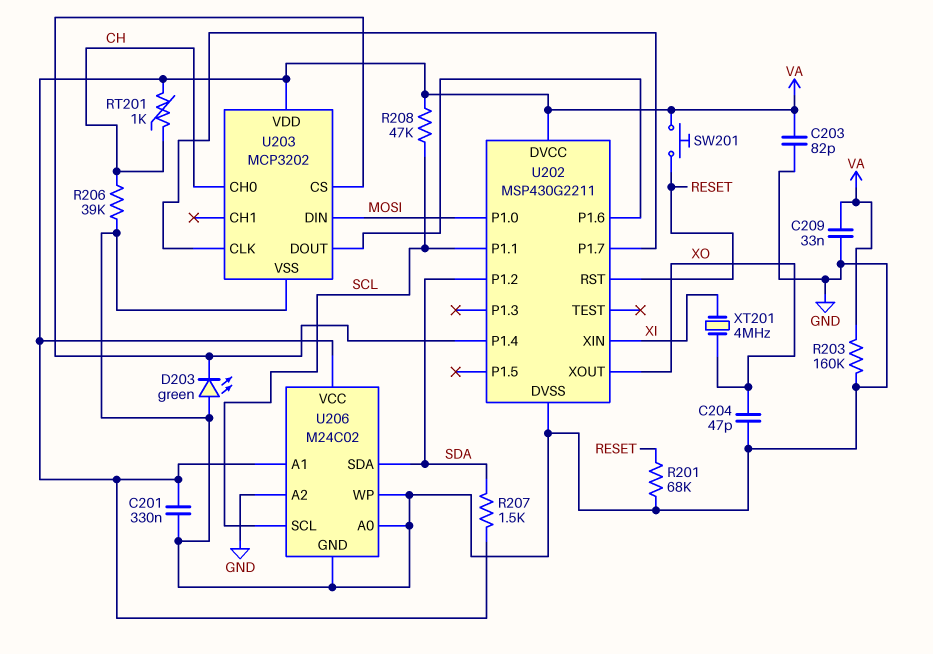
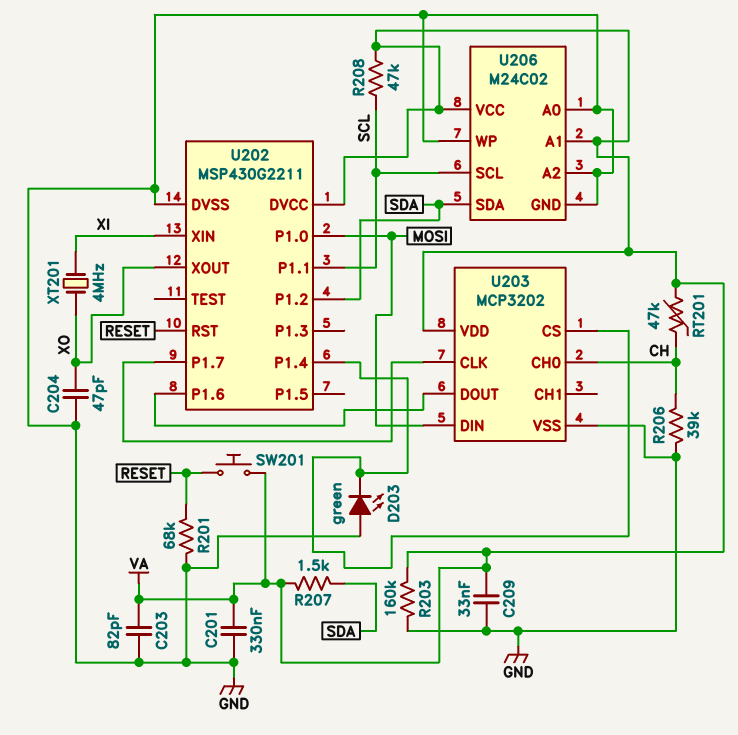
RT201: 1k (CH, VA) -> 47k (CH, VA)

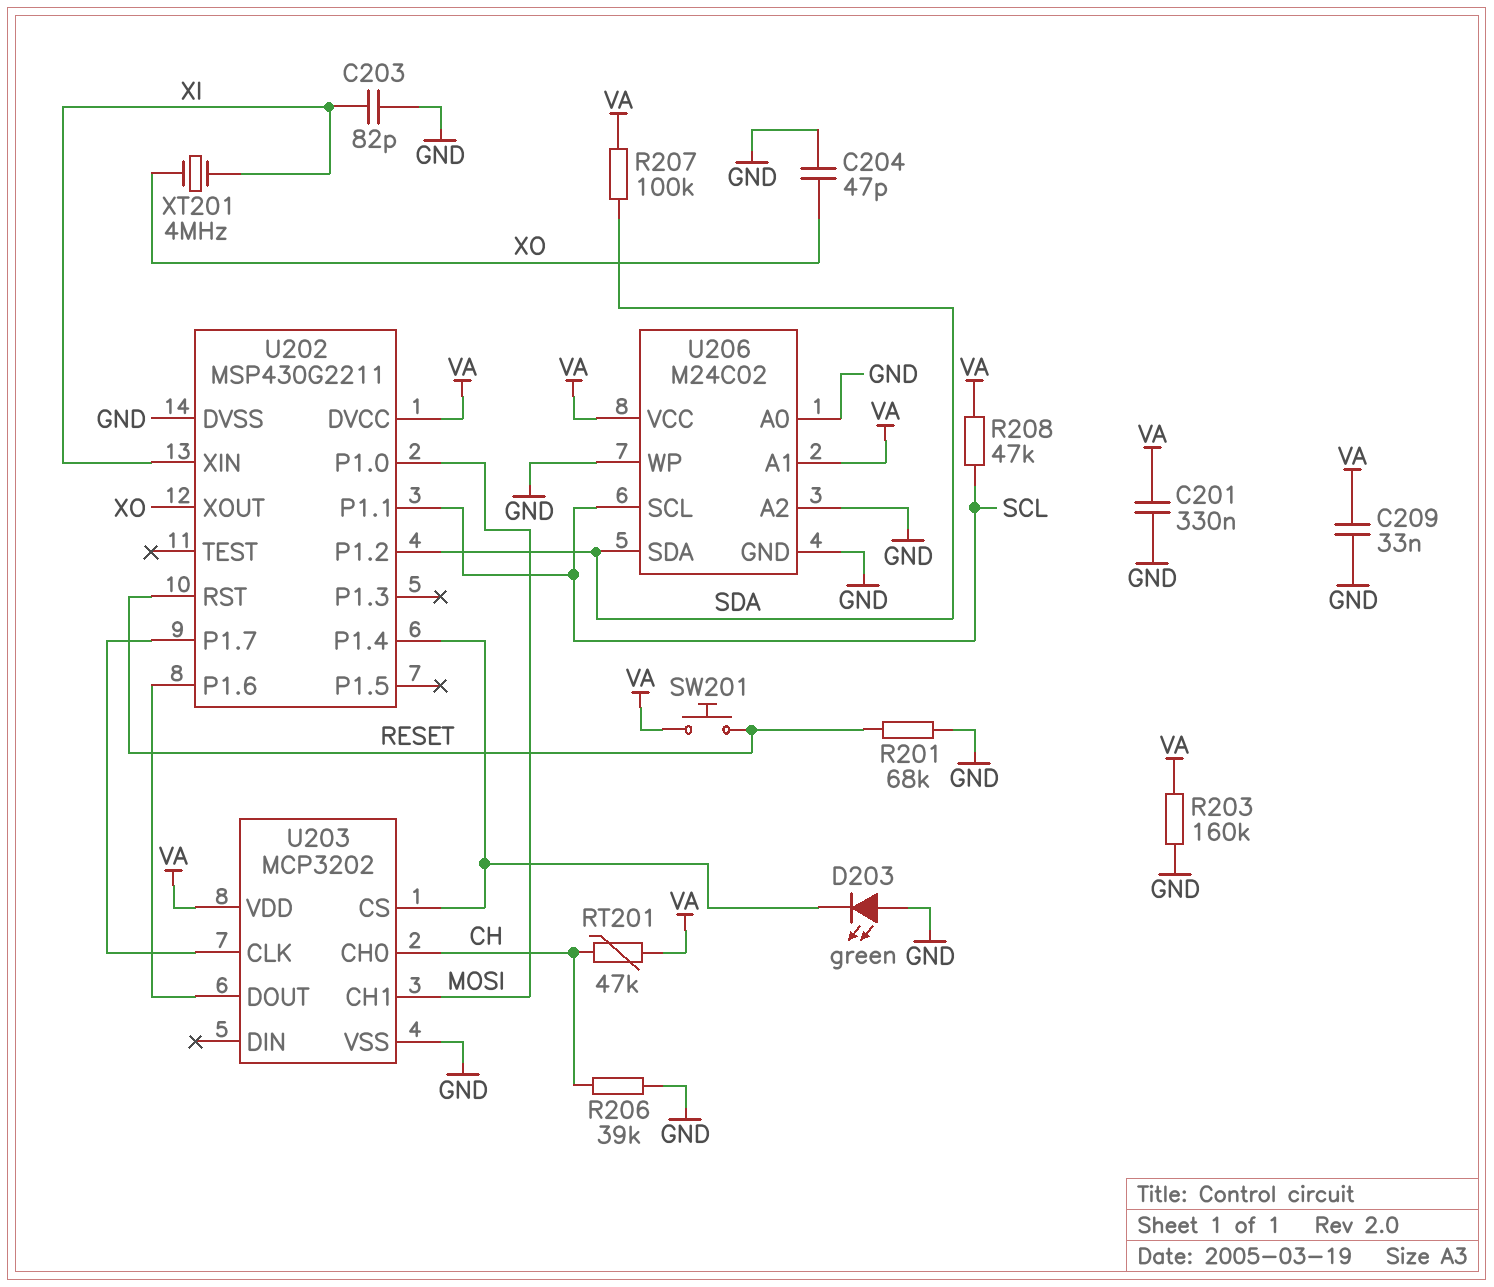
C203: 82pF (GND, VA) -> 82pF (GND, XI)
R207: 1.5k (SDA, VA) -> 100k (SDA, VA)
U203 pin CH1: none -> MOSI
U203 pin DIN: MOSI -> none

